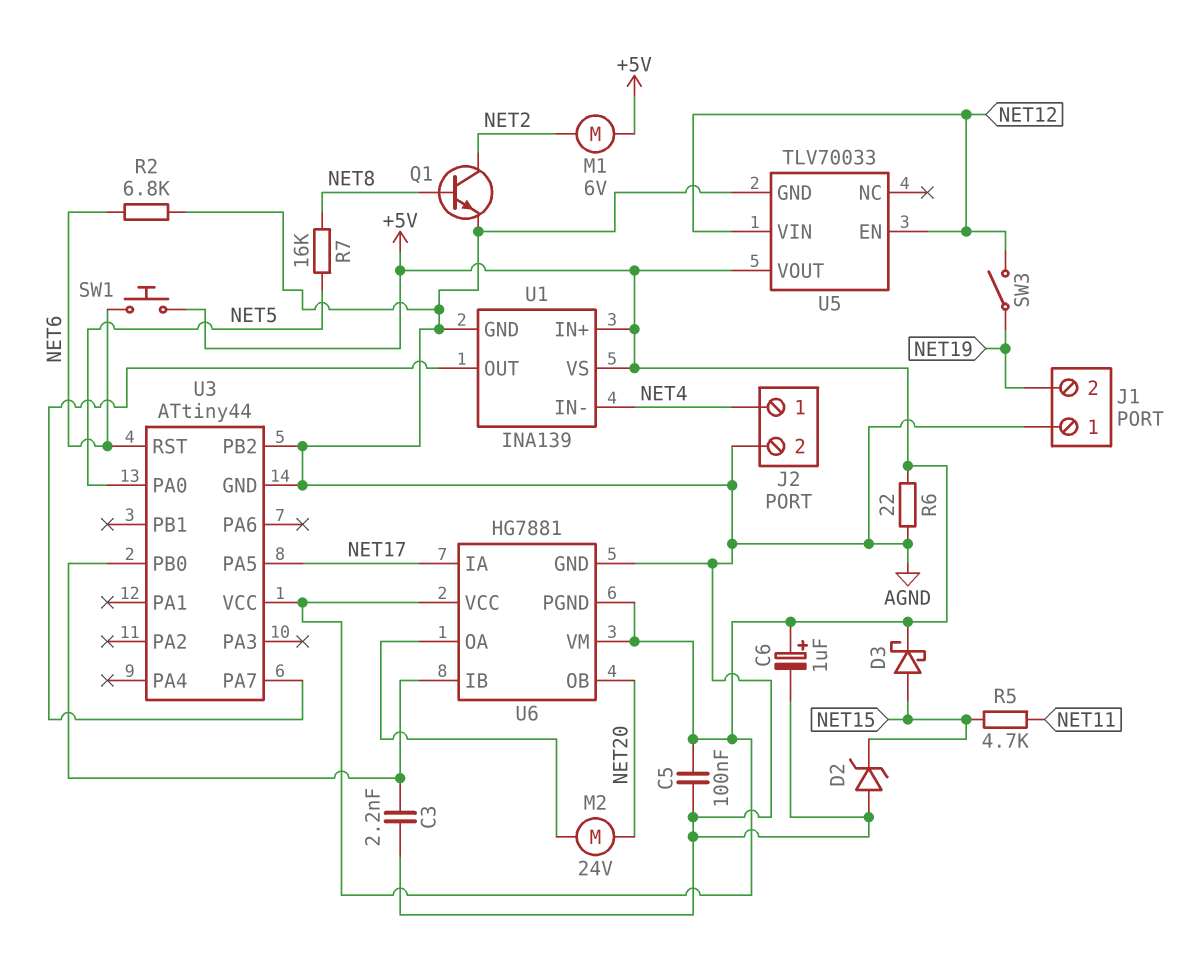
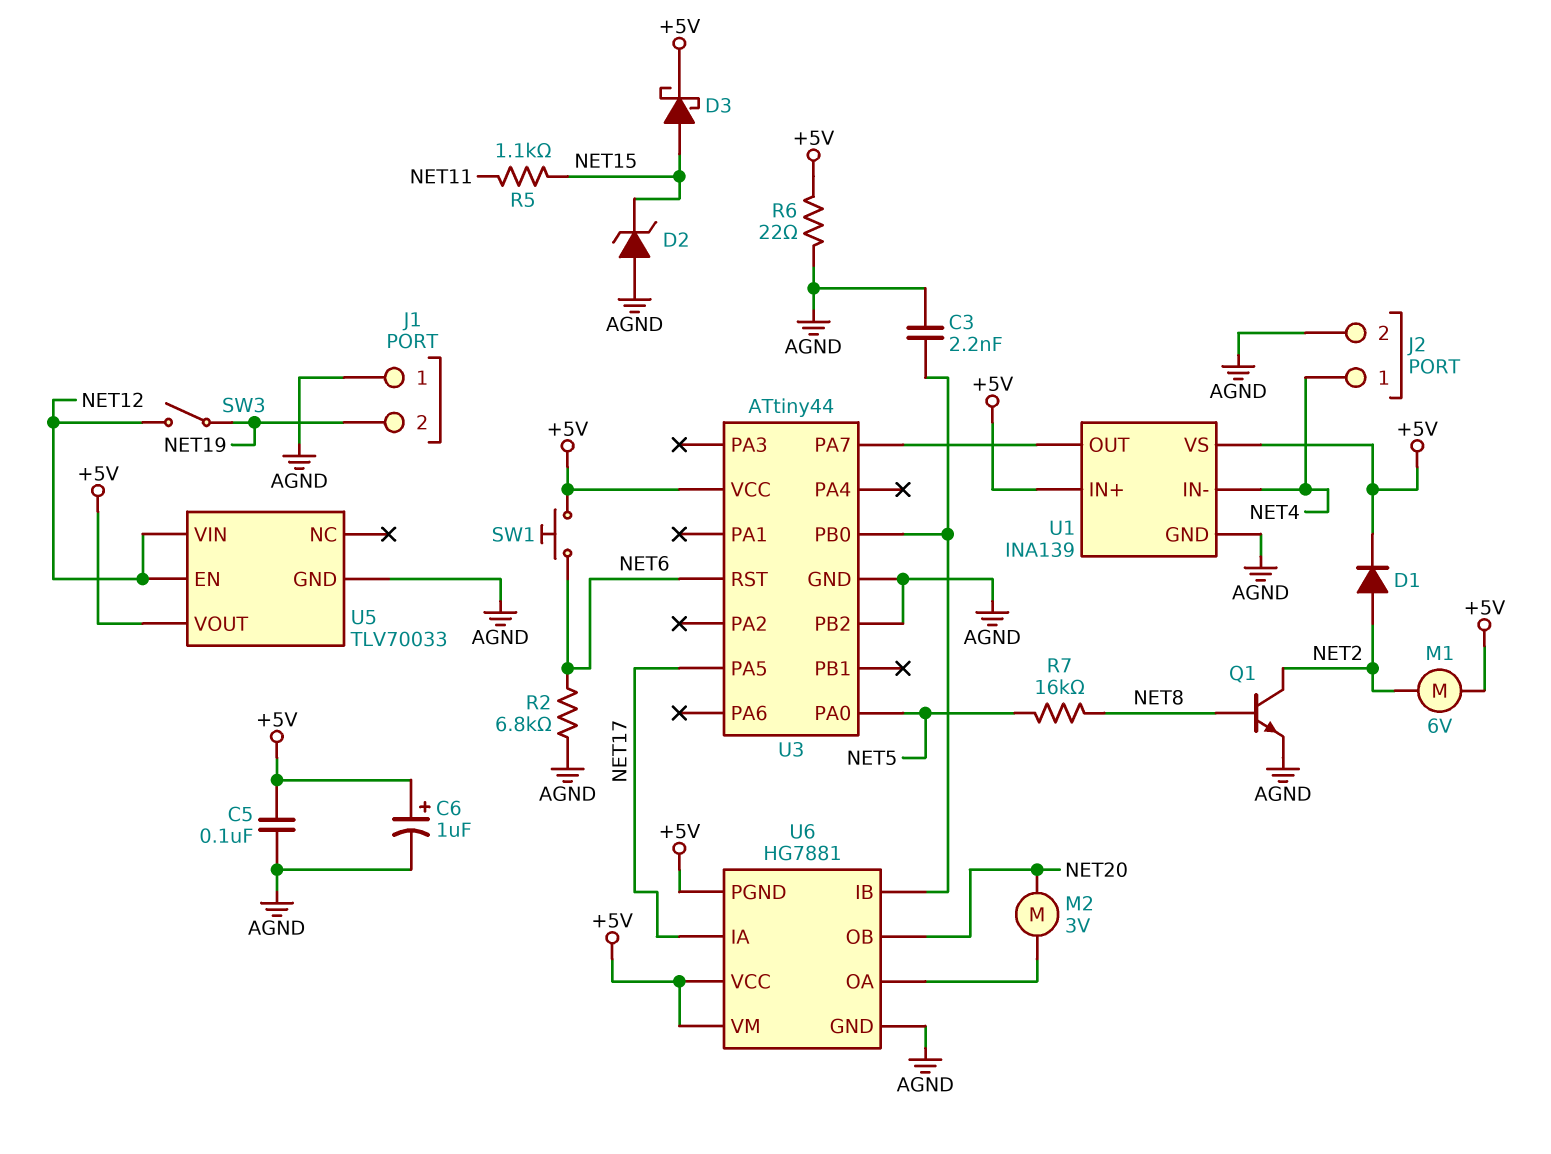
D1: none -> diode (A NET2, K +5V)
M2: motor 24V (NET20, U6/OA) -> motor 3V (NET20, U6/OA)
R5: 4.7k (NET11, NET15) -> 1.1k (NET11, NET15)

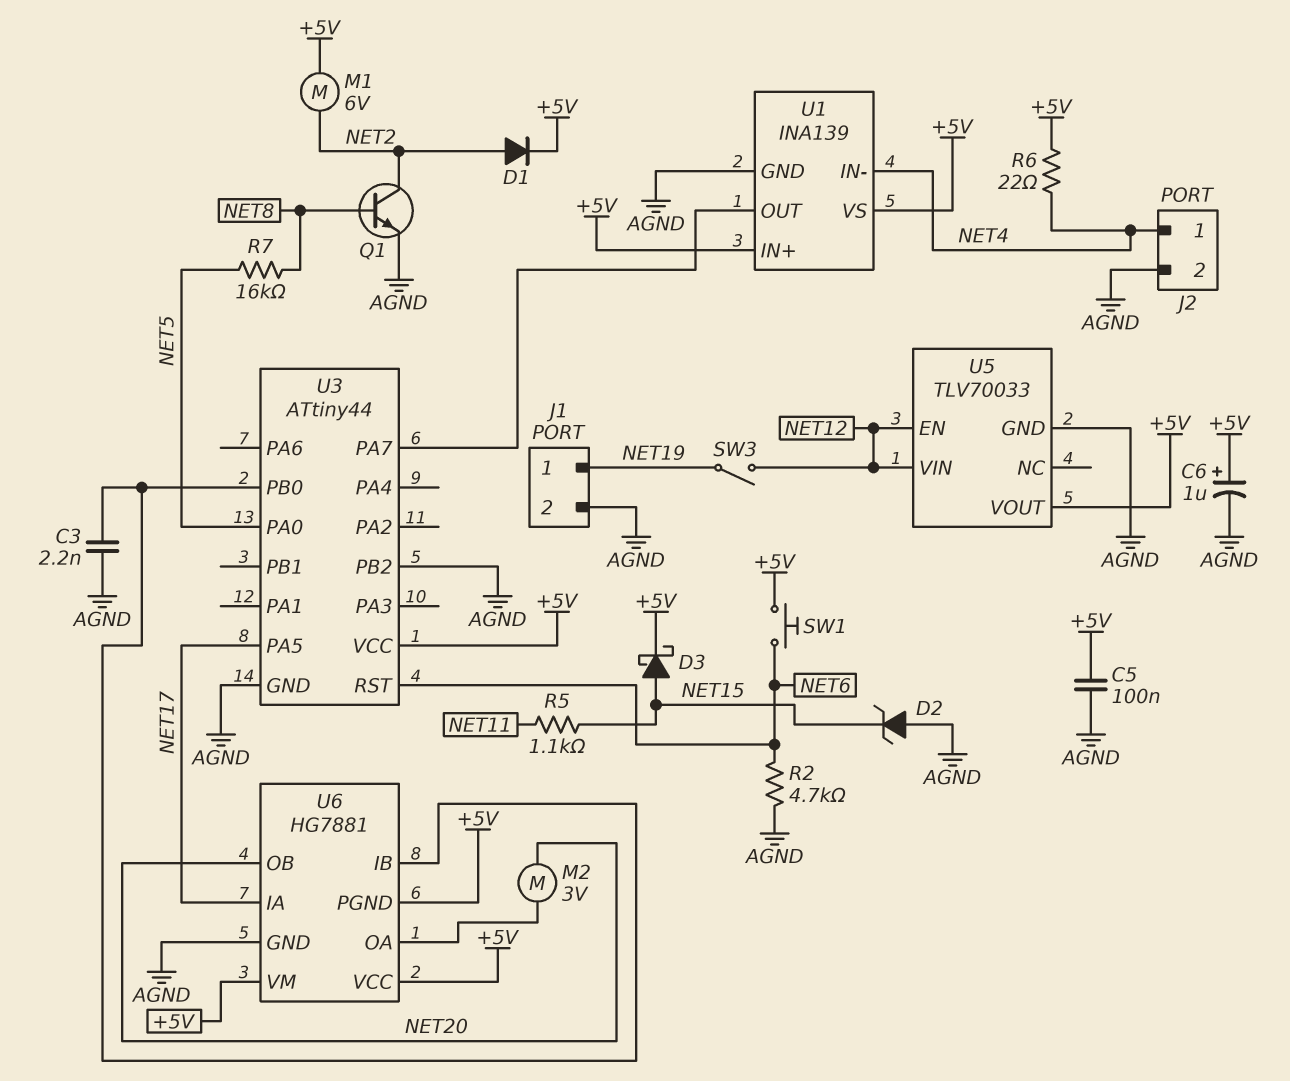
J1 pin 1: AGND -> NET19
J1 pin 2: NET19 -> AGND
R2: 6.8k (AGND, NET6) -> 4.7k (AGND, NET6)
R6: 22 (+5V, AGND) -> 22 (+5V, NET4)

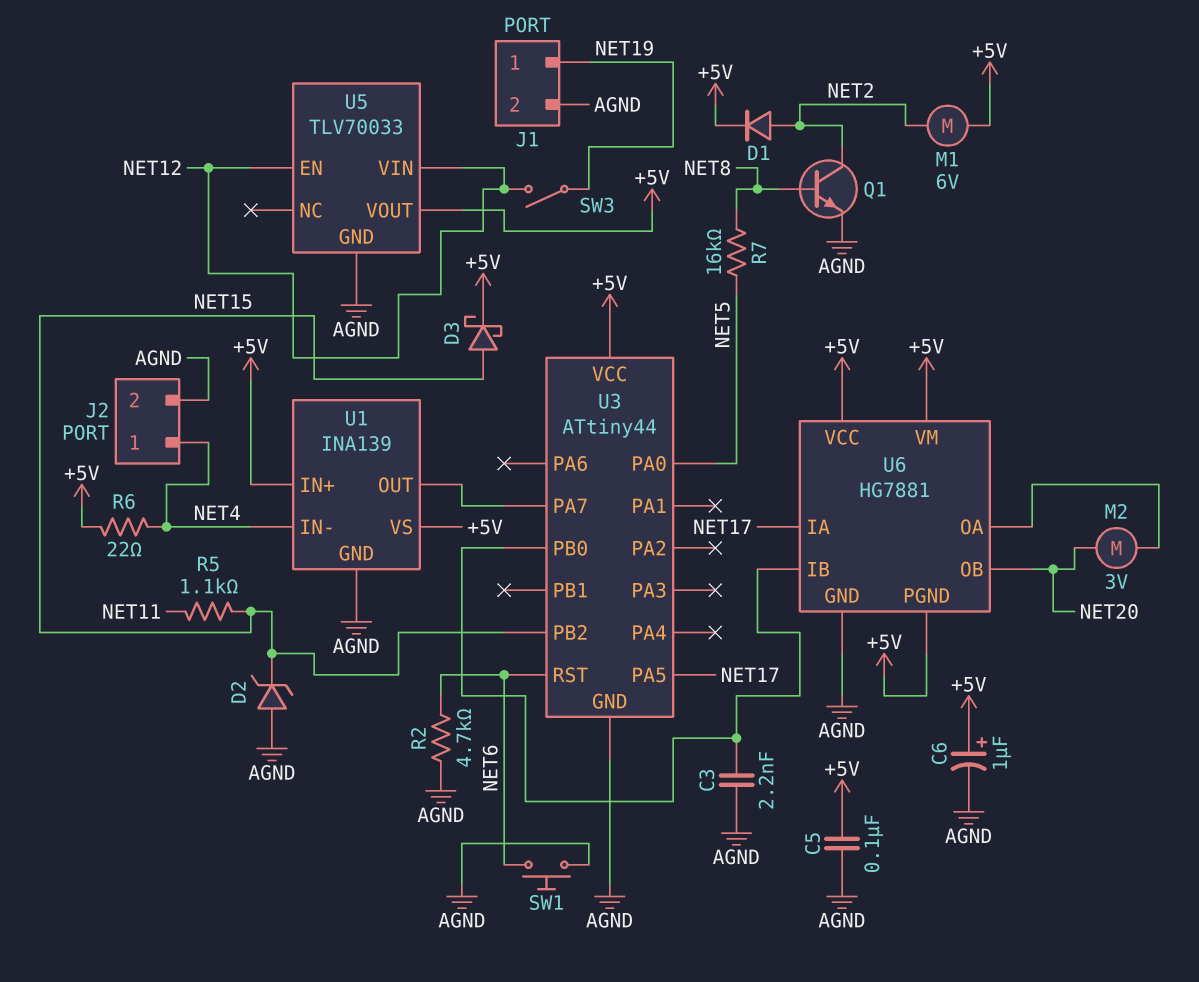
SW1: button (+5V, NET6) -> button (AGND, NET6)
U3 pin PB2: AGND -> NET15

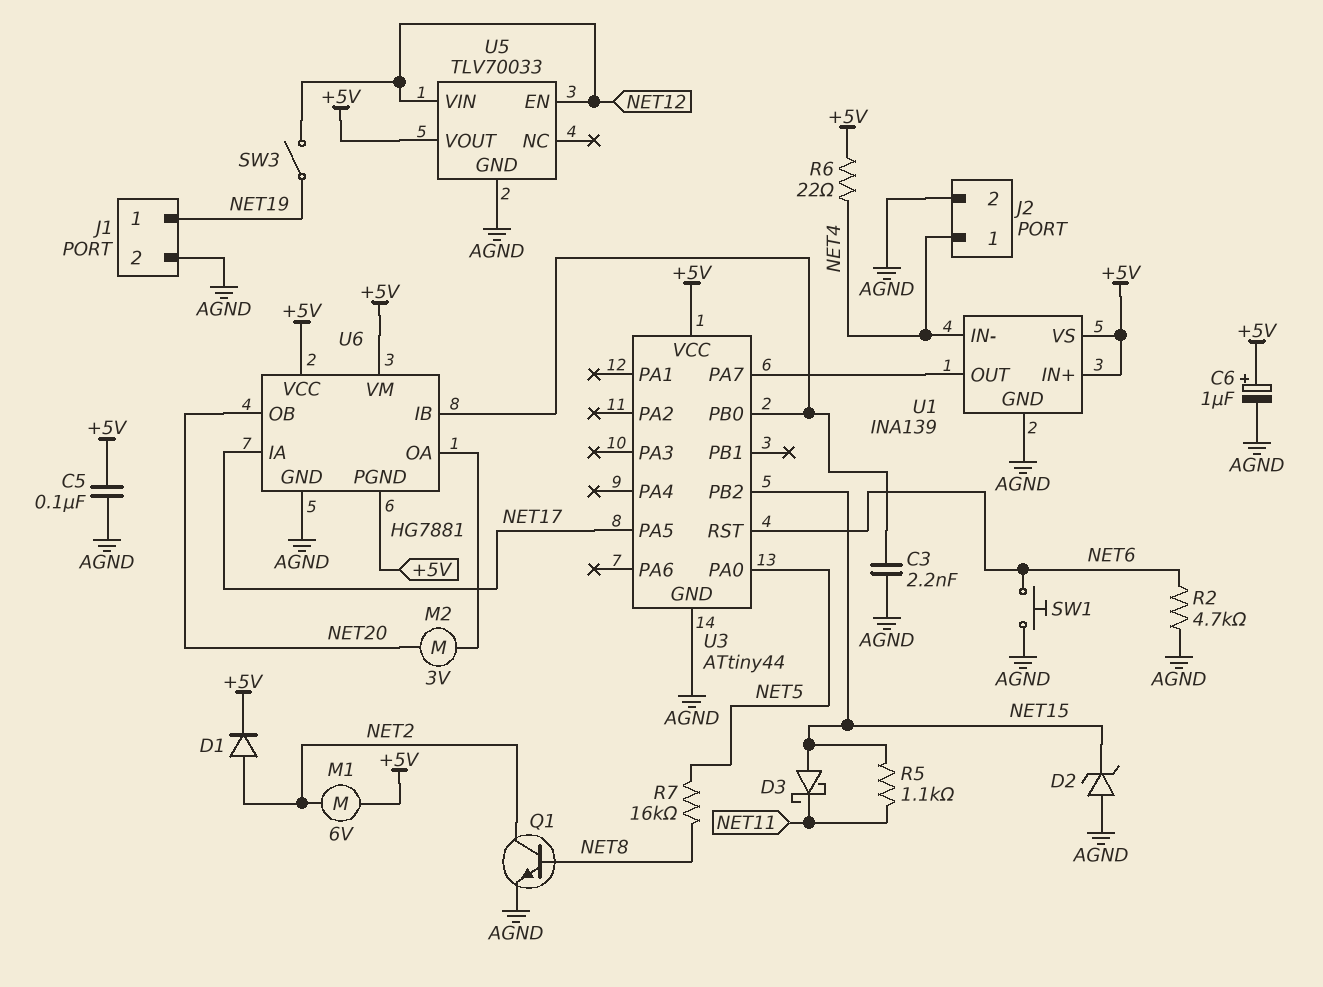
D3: schottky (A NET15, K +5V) -> schottky (A NET15, K NET11)

